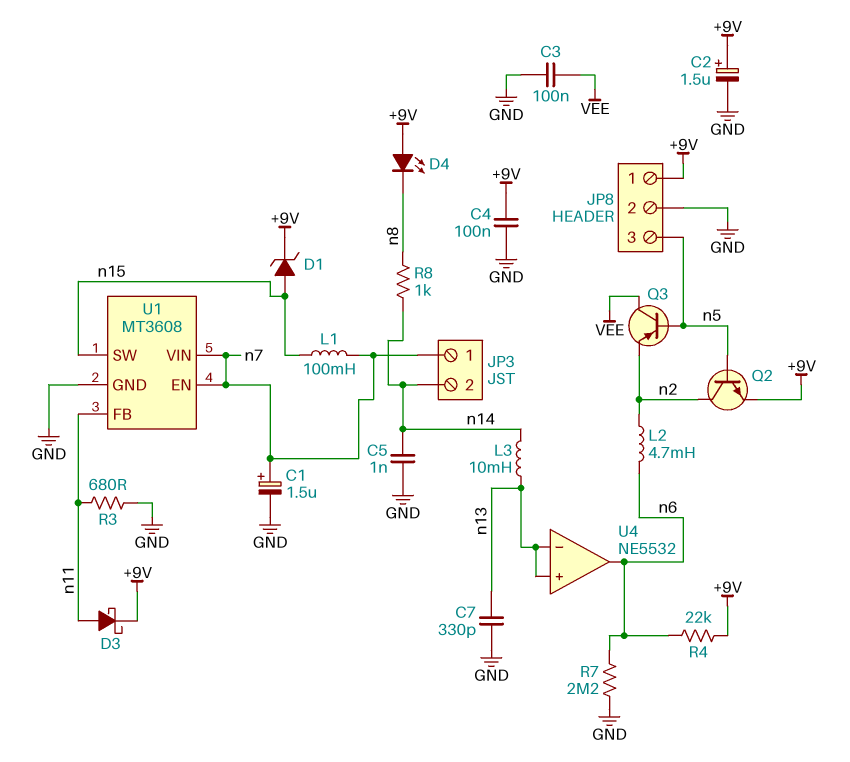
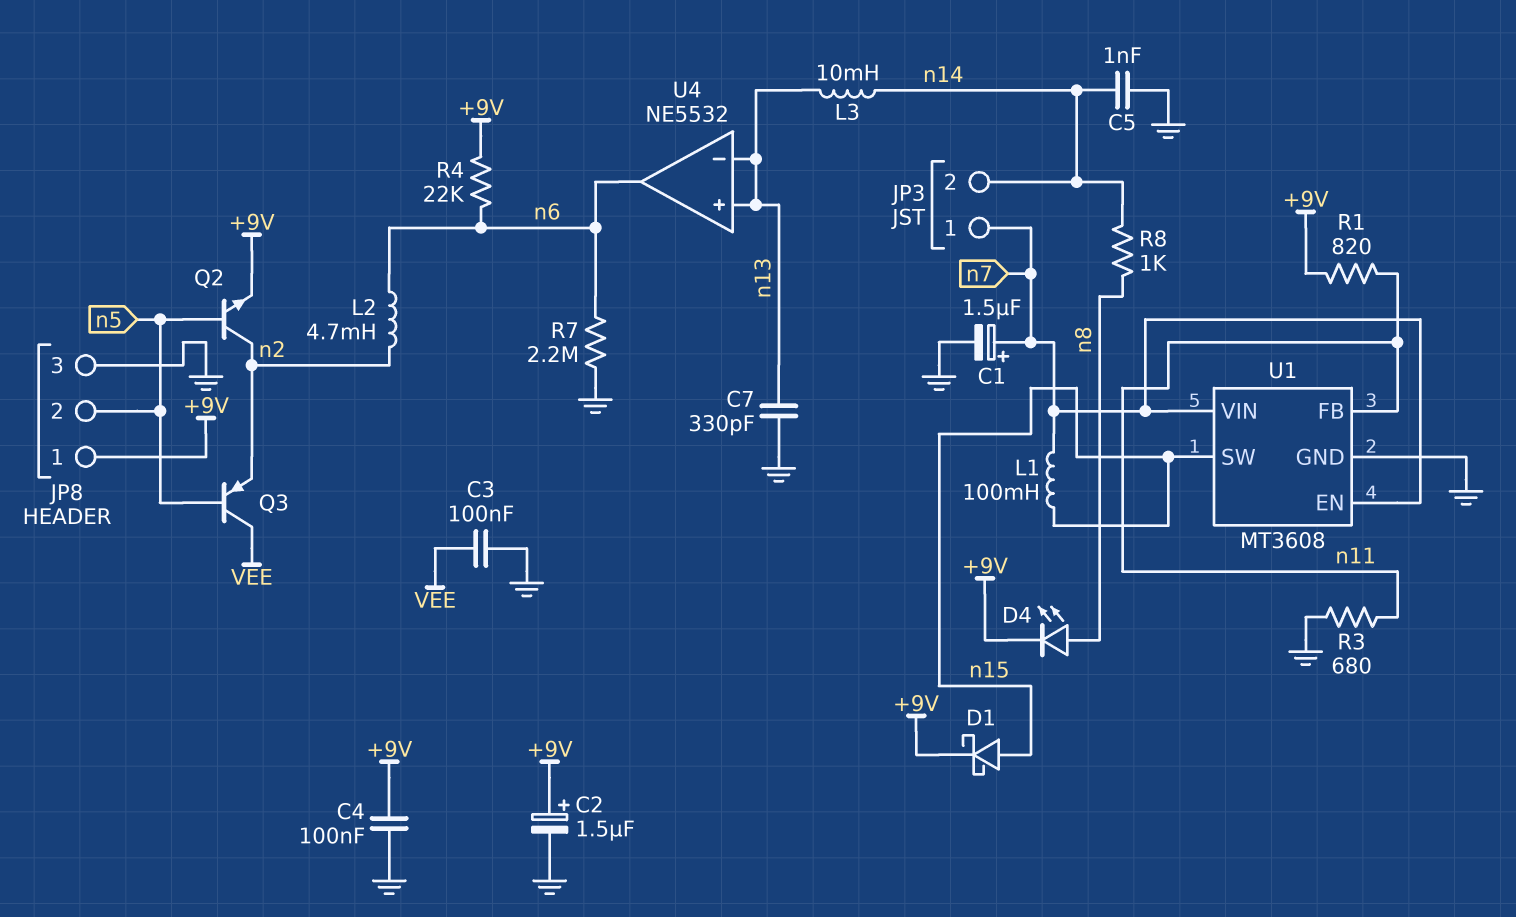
D1: zener (A n15, K +9V) -> schottky (A n15, K +9V)
D3: schottky (A n11, K +9V) -> none
D4: LED (A +9V, K n8) -> LED (A n8, K +9V)
JP8 pin 2: GND -> n5
JP8 pin 3: n5 -> GND
R1: none -> 820 (+9V, n11)

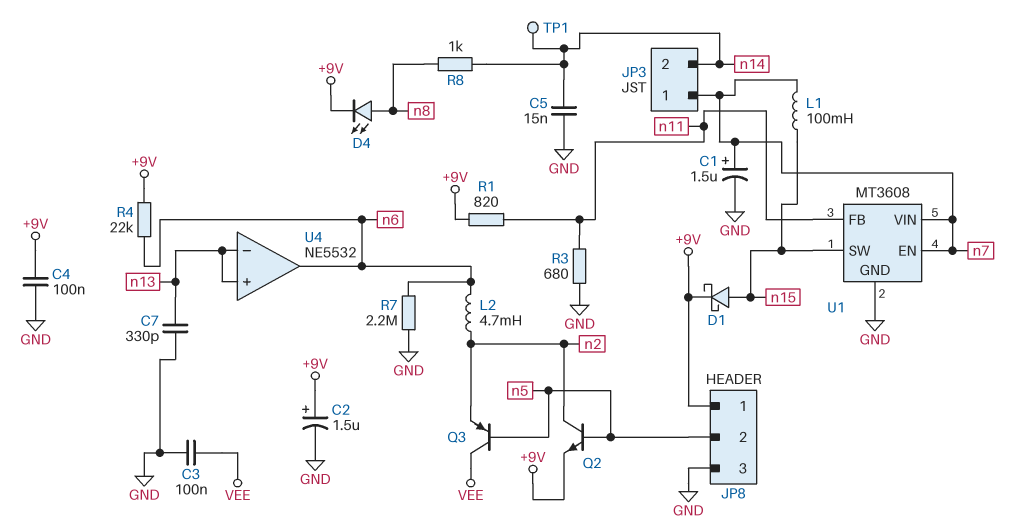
C5: 1nF (GND, n14) -> 15nF (GND, n14)
L3: 10mH (n13, n14) -> none
TP1: none -> test point (n14)

